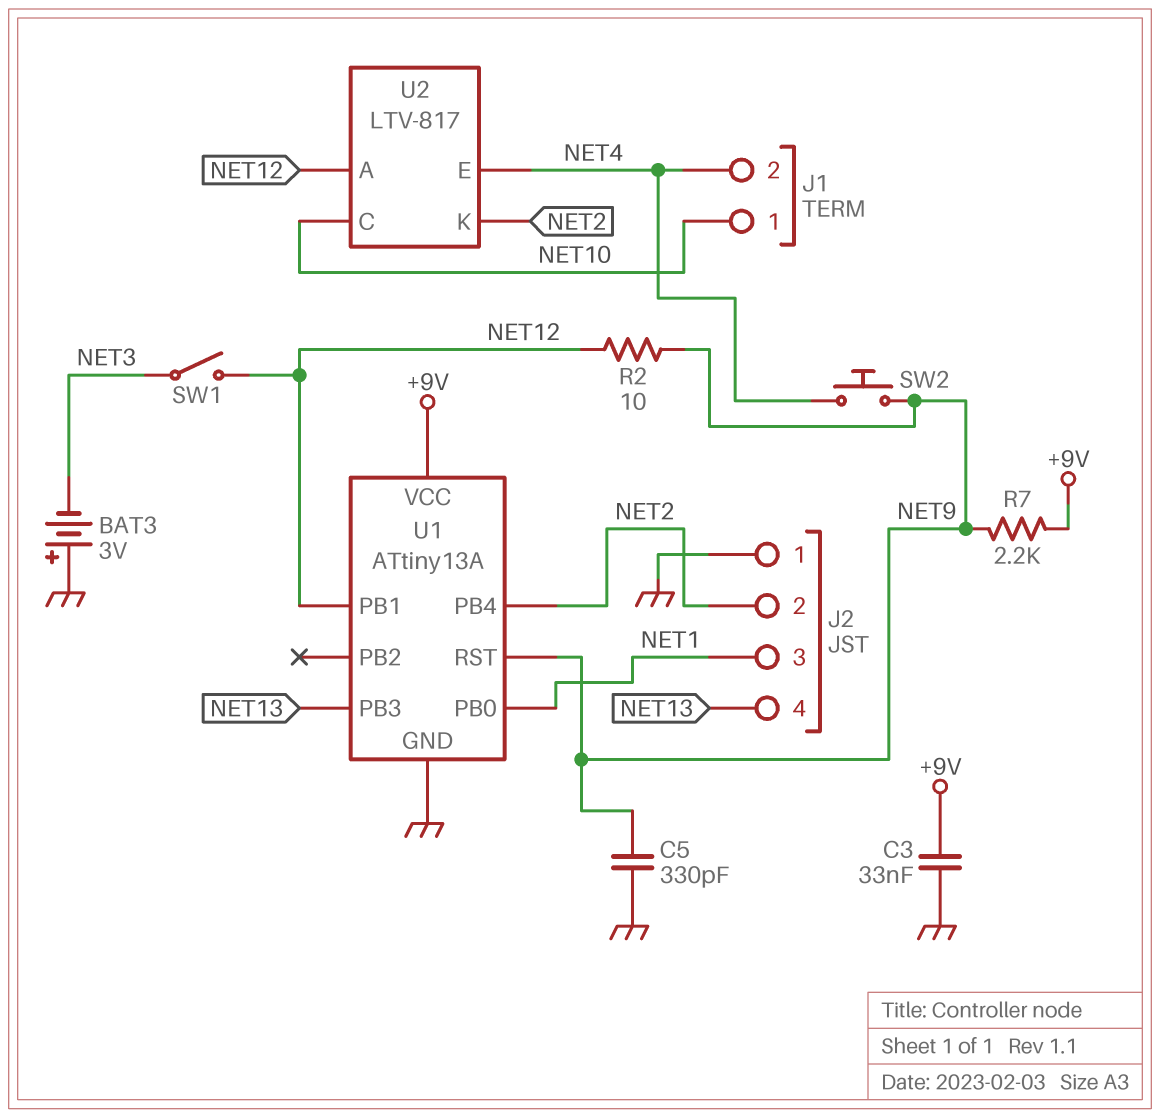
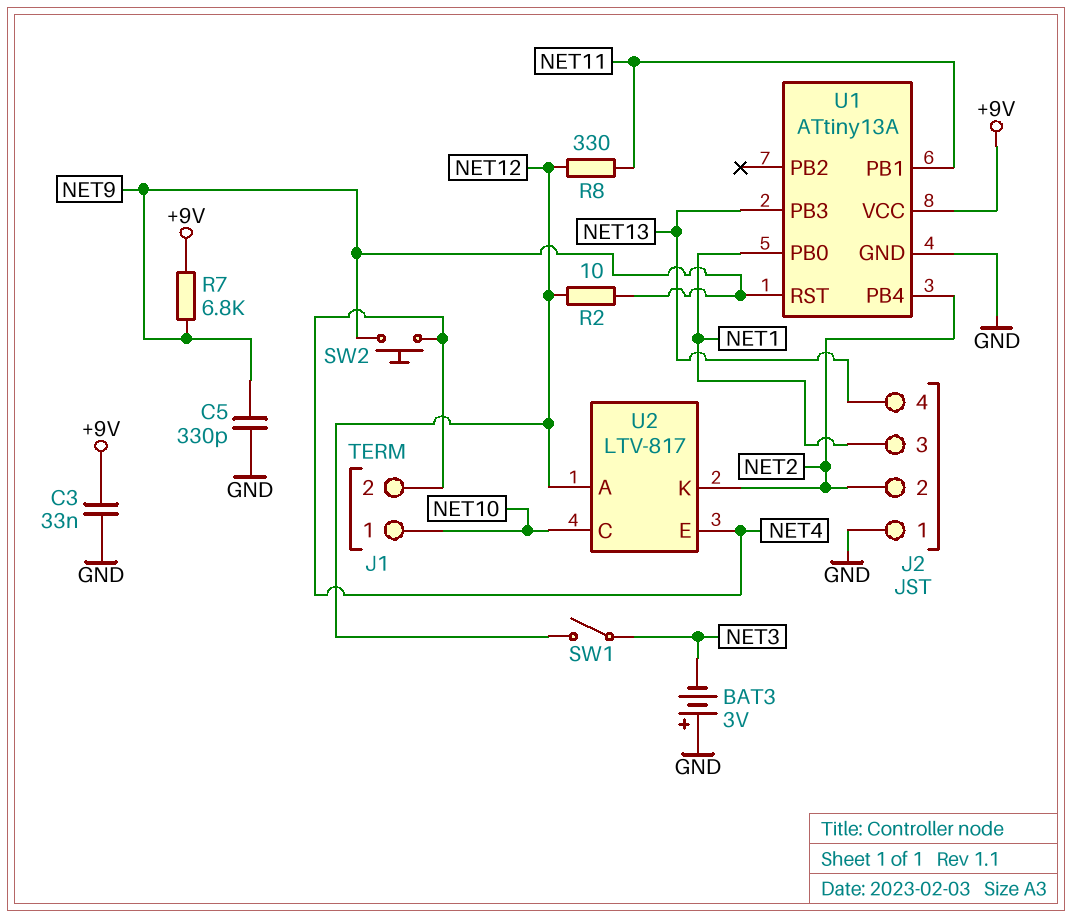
R7: 2.2k (+9V, NET9) -> 6.8k (+9V, NET9)
R8: none -> 330 (NET11, NET12)
U1 pin PB1: NET12 -> NET11

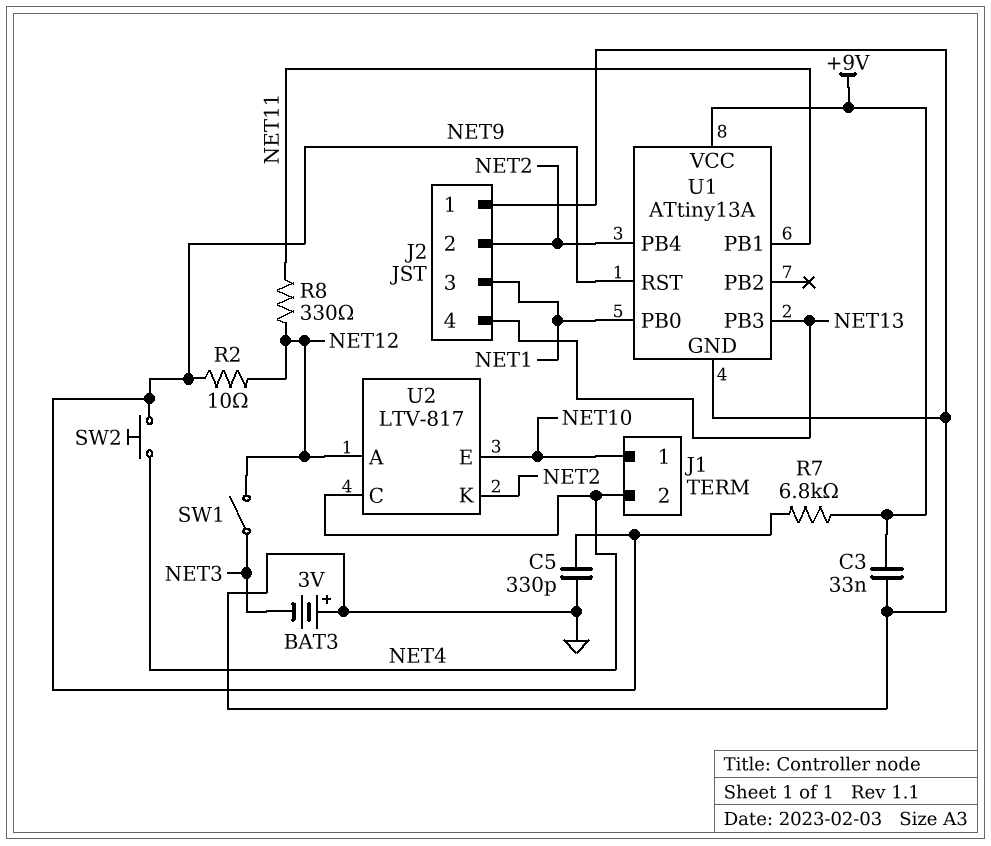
U2 pin C: NET10 -> NET4
U2 pin E: NET4 -> NET10

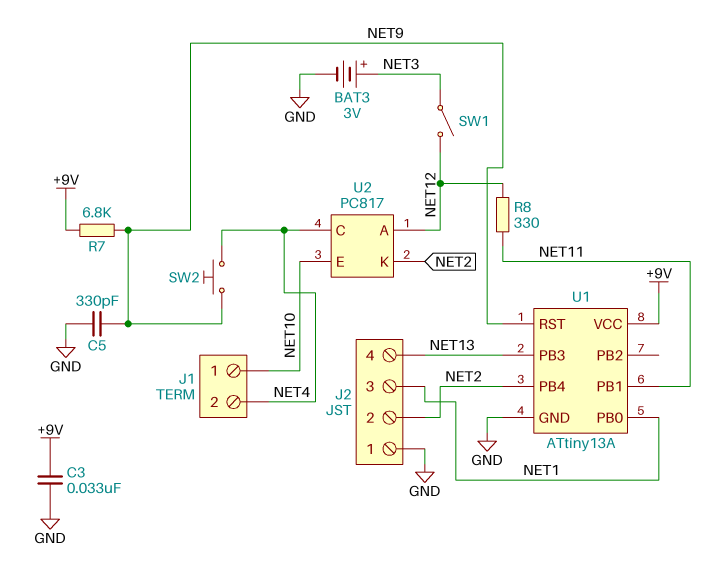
BAT3: 3V (plus GND, minus NET3) -> 3V (plus NET3, minus GND)
R2: 10 (NET9, NET12) -> none
U2: LTV-817 -> PC817

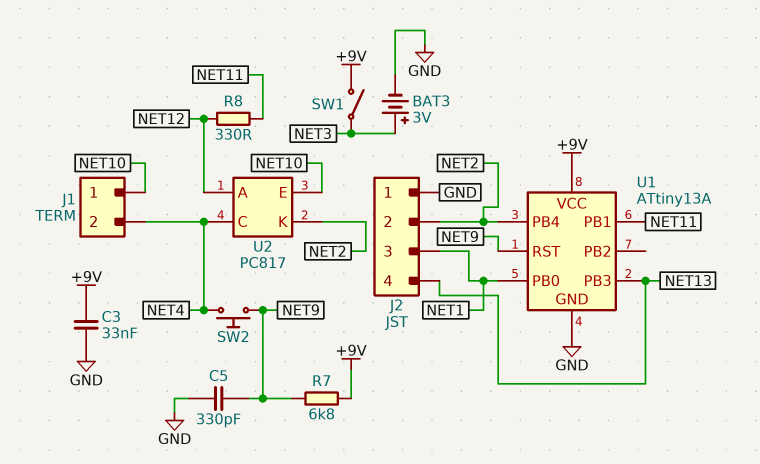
SW1: switch (NET3, NET12) -> switch (+9V, NET3)

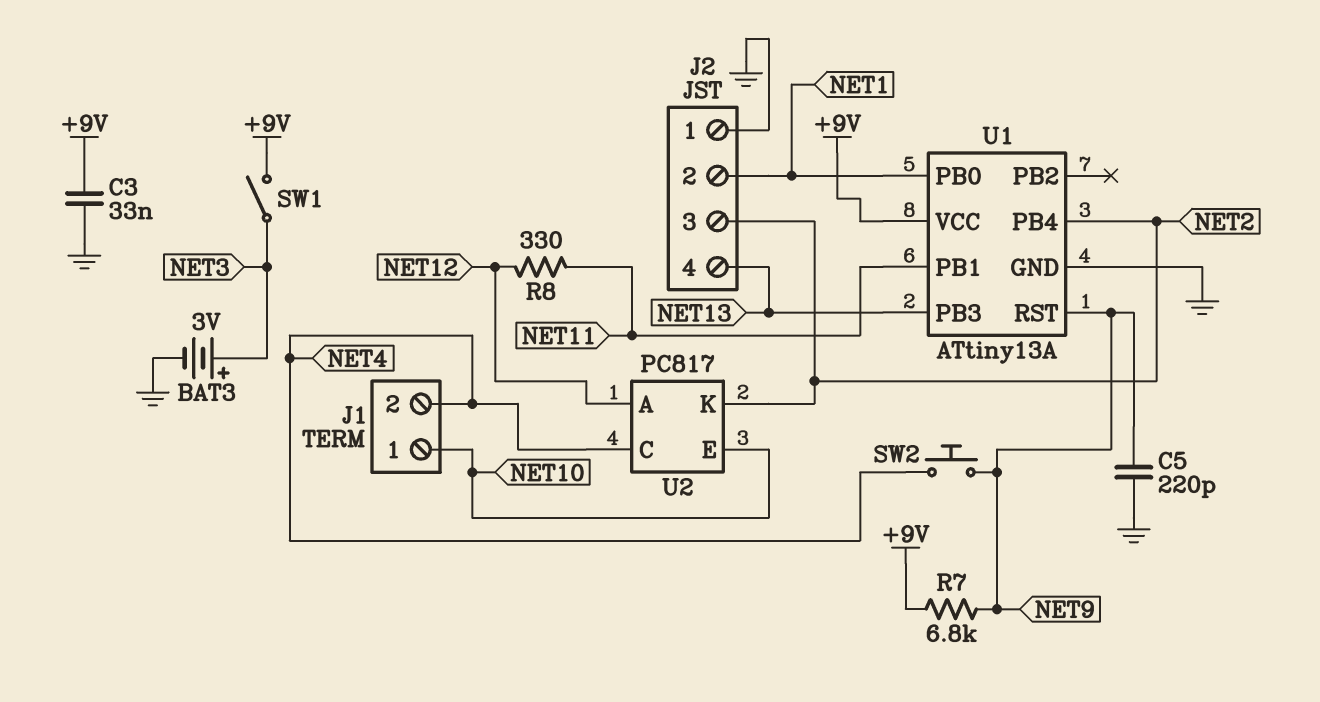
C5: 330pF (GND, NET9) -> 220pF (GND, NET9)
J2 pin 2: NET2 -> NET1
J2 pin 3: NET1 -> NET2

